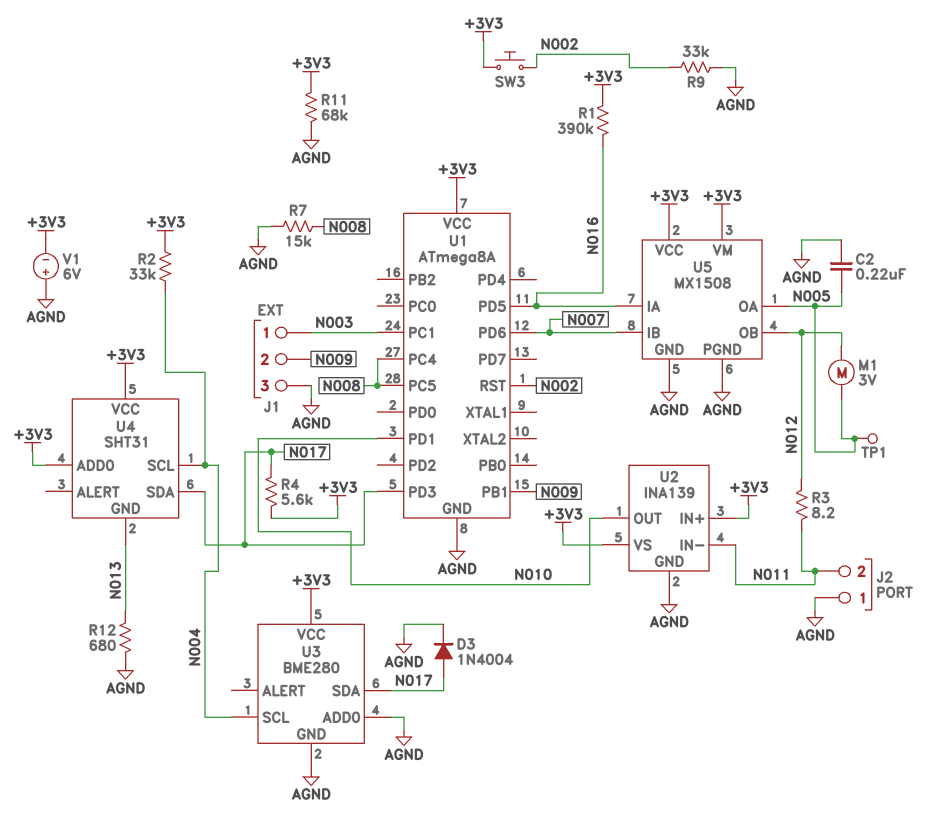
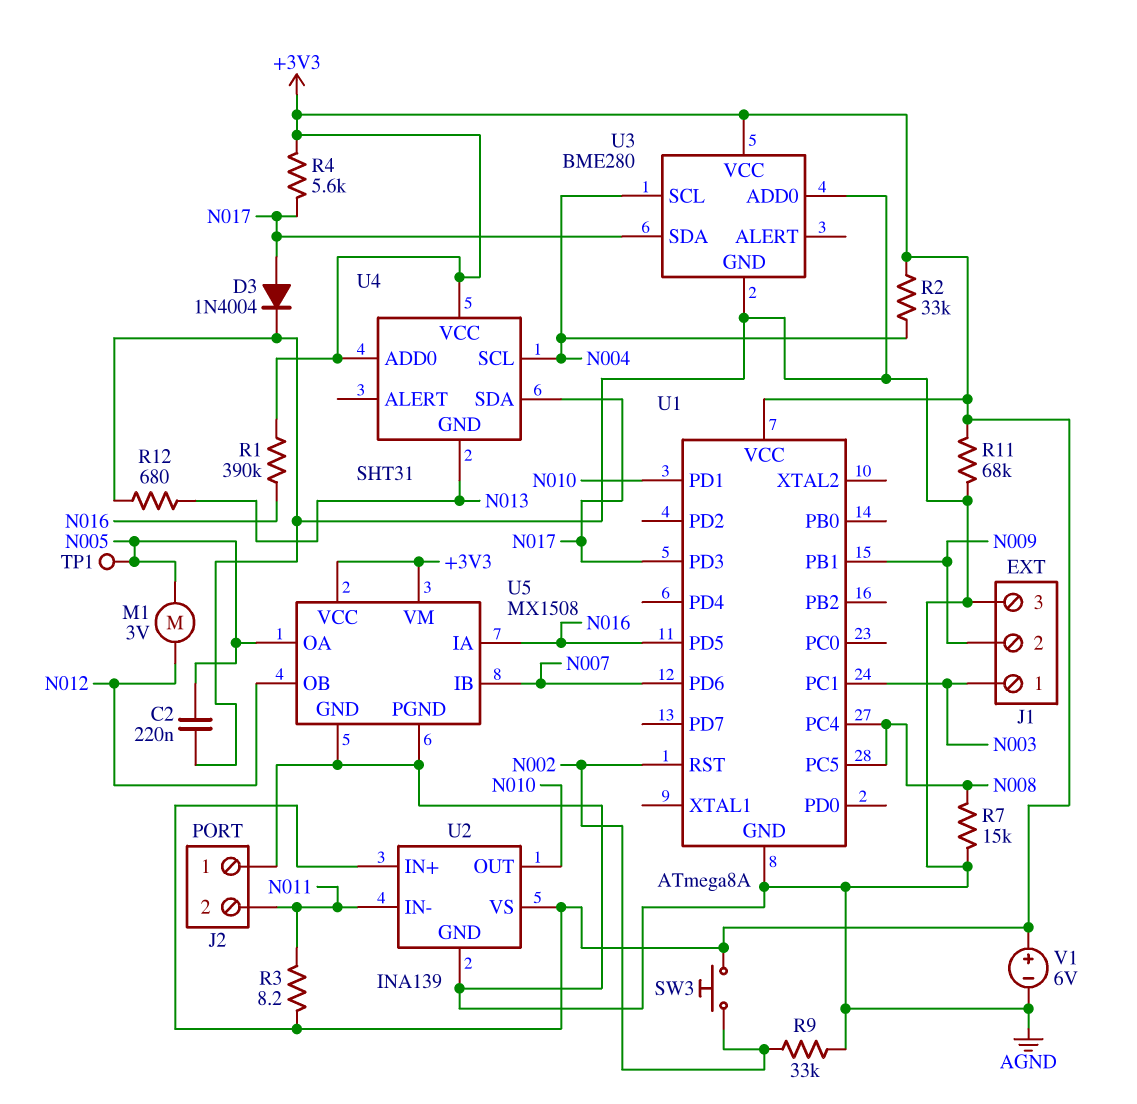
R3: 8.2 (N011, N012) -> 8.2 (+3V3, N011)
V1: 6V (plus AGND, minus +3V3) -> 6V (plus +3V3, minus AGND)

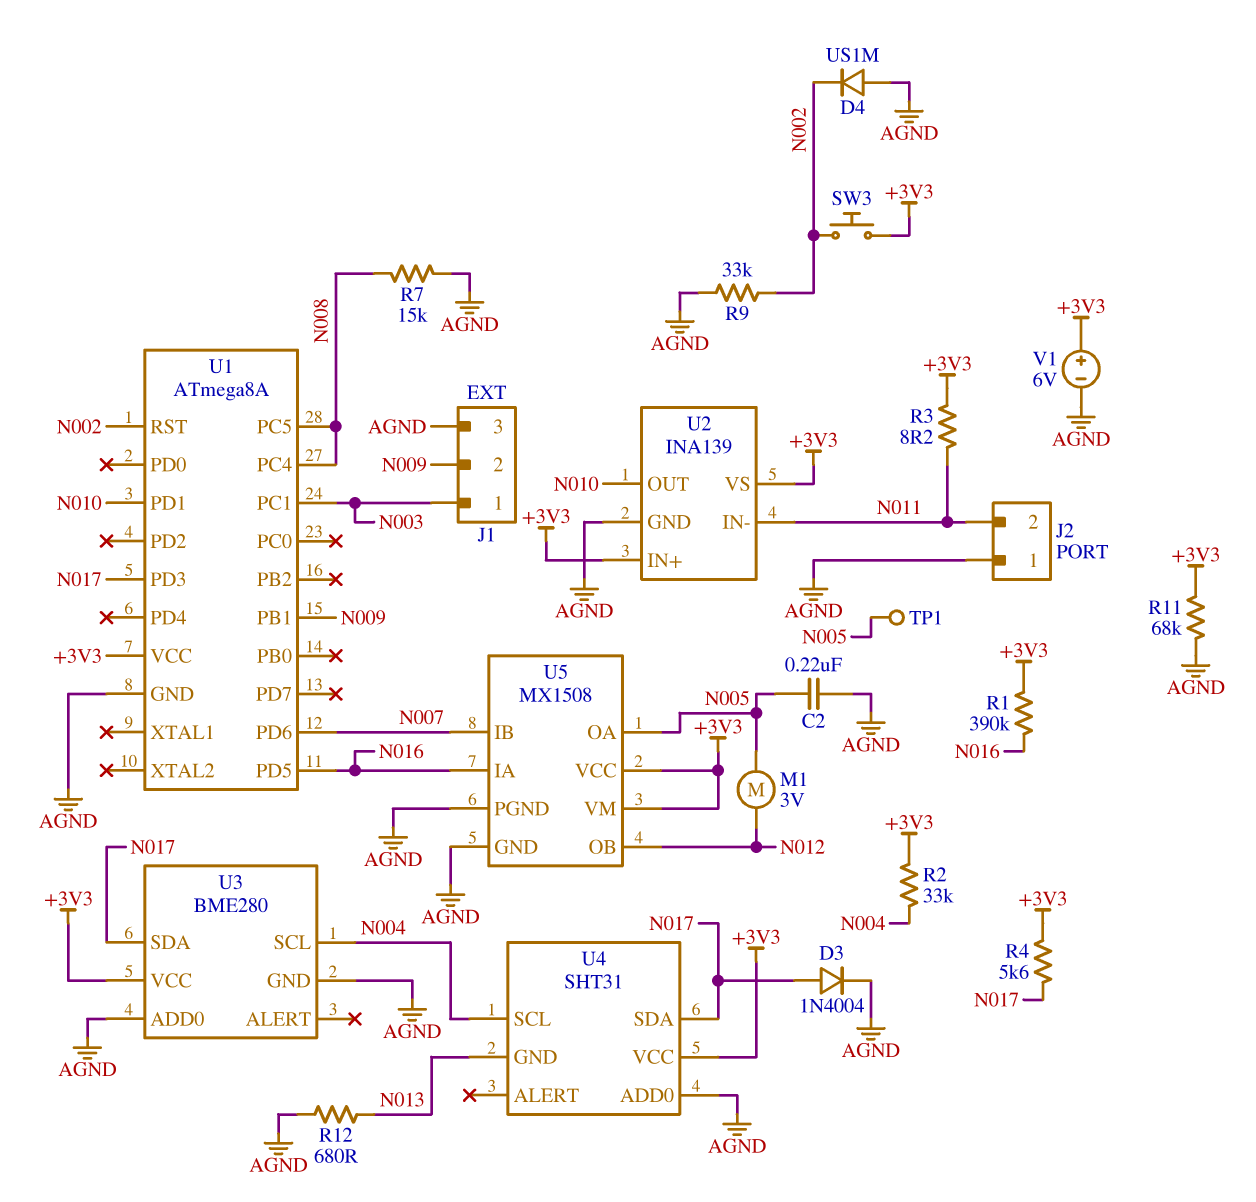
D4: none -> diode US1M (A AGND, K N002)
U4 pin ADD0: +3V3 -> AGND

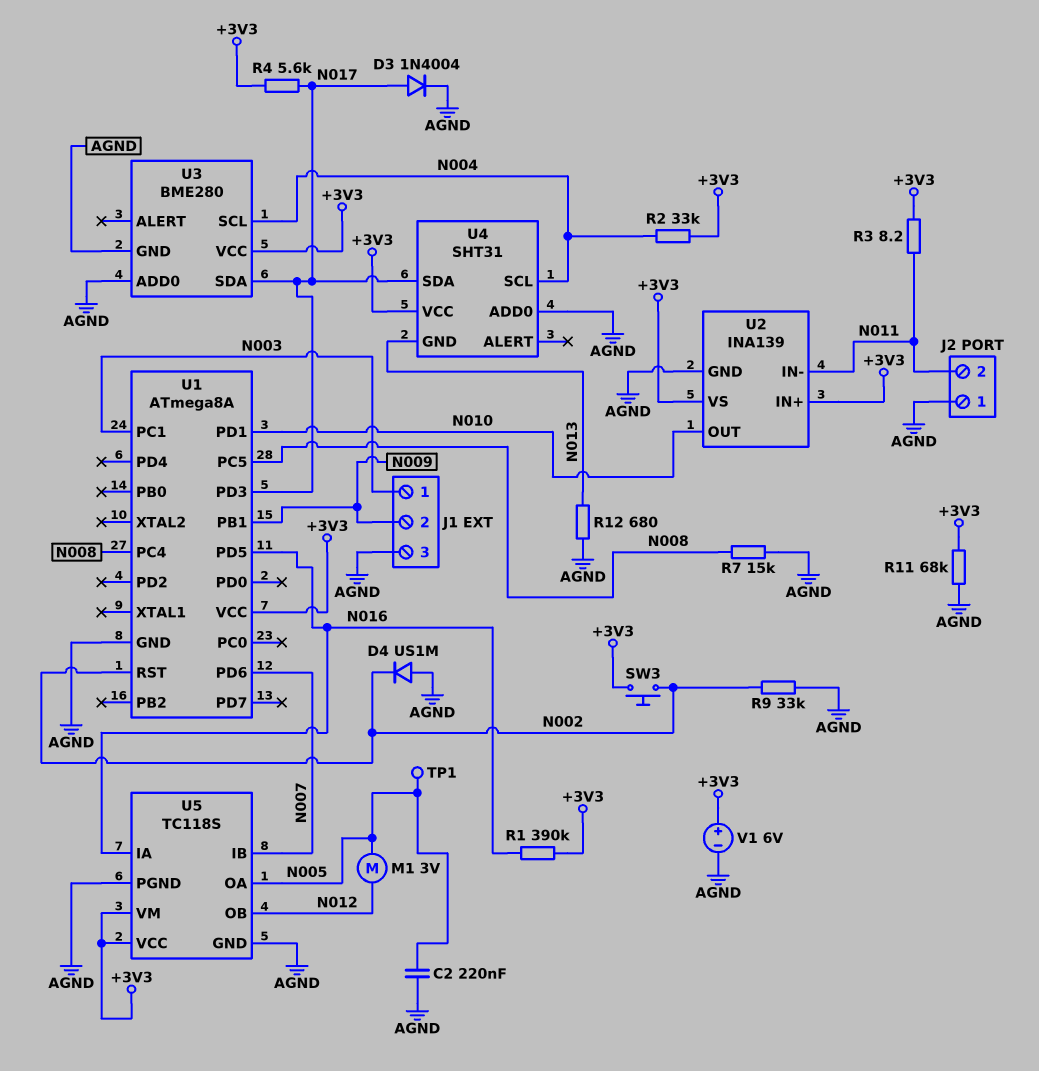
U5: MX1508 -> TC118S

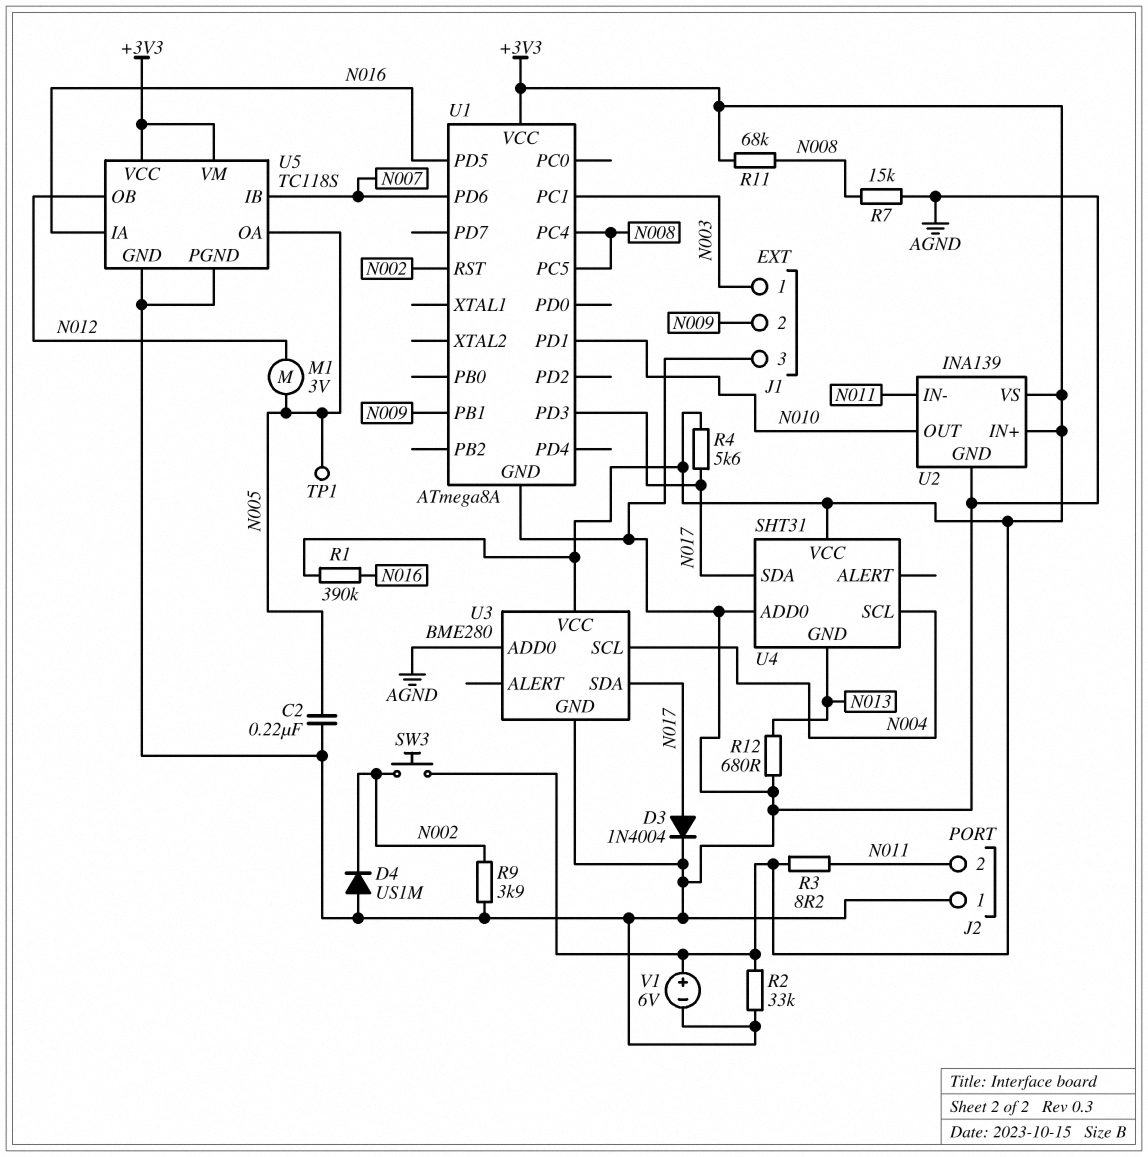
R2: 33k (+3V3, N004) -> 33k (+3V3, AGND)
R9: 33k (AGND, N002) -> 3.9k (AGND, N002)
R11: 68k (+3V3, AGND) -> 68k (+3V3, N008)

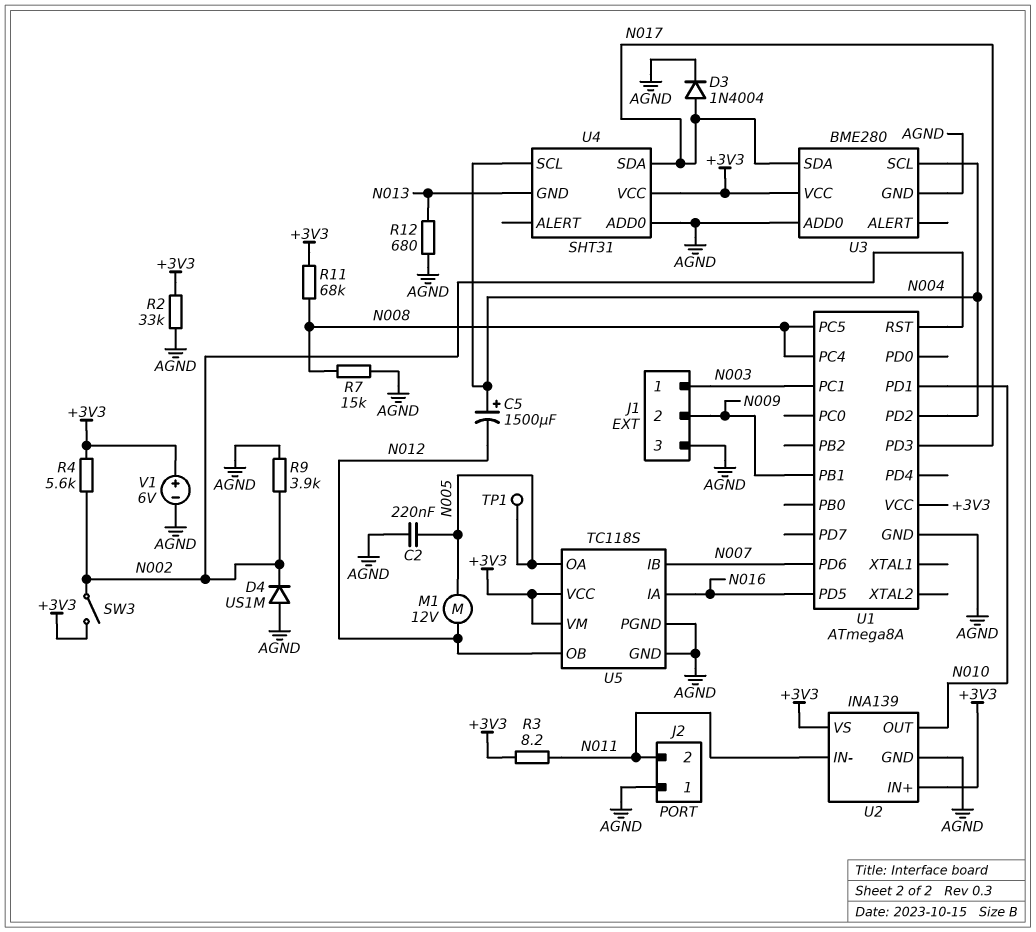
C5: none -> 1500uF (plus N004, minus N012)
M1: motor 3V (N005, N012) -> motor 12V (N005, N012)
R1: 390k (+3V3, N016) -> none
R4: 5.6k (+3V3, N017) -> 5.6k (+3V3, N002)
SW3: button (+3V3, N002) -> switch (+3V3, N002)
U1 pin PD2: none -> N004

